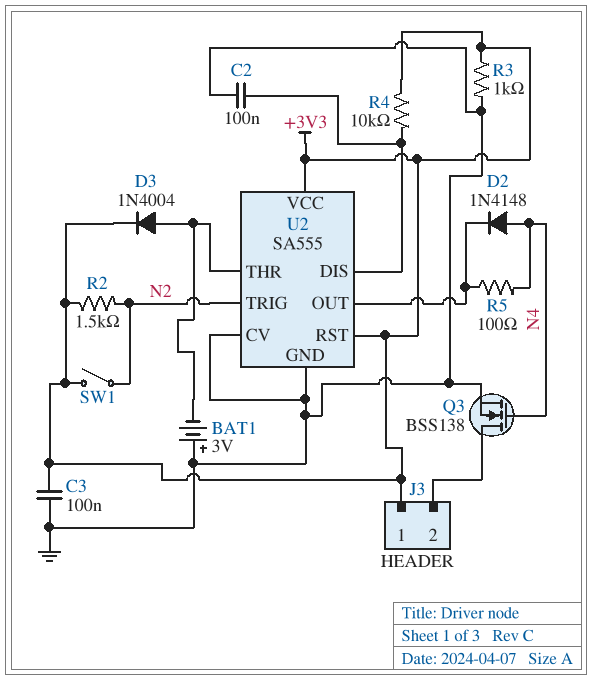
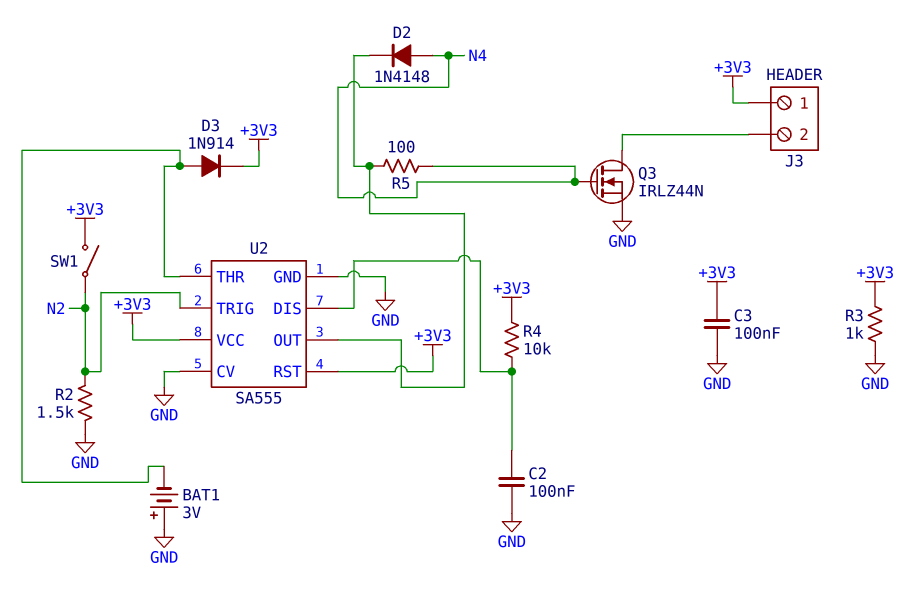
D3: diode 1N4004 (A U2/THR, K +3V3) -> diode 1N914 (A U2/THR, K +3V3)
Q3: NMOS BSS138 (G N4, D J3/2, S GND) -> NMOS IRLZ44N (G N4, D J3/2, S GND)
R2: 1.5k (+3V3, N2) -> 1.5k (GND, N2)

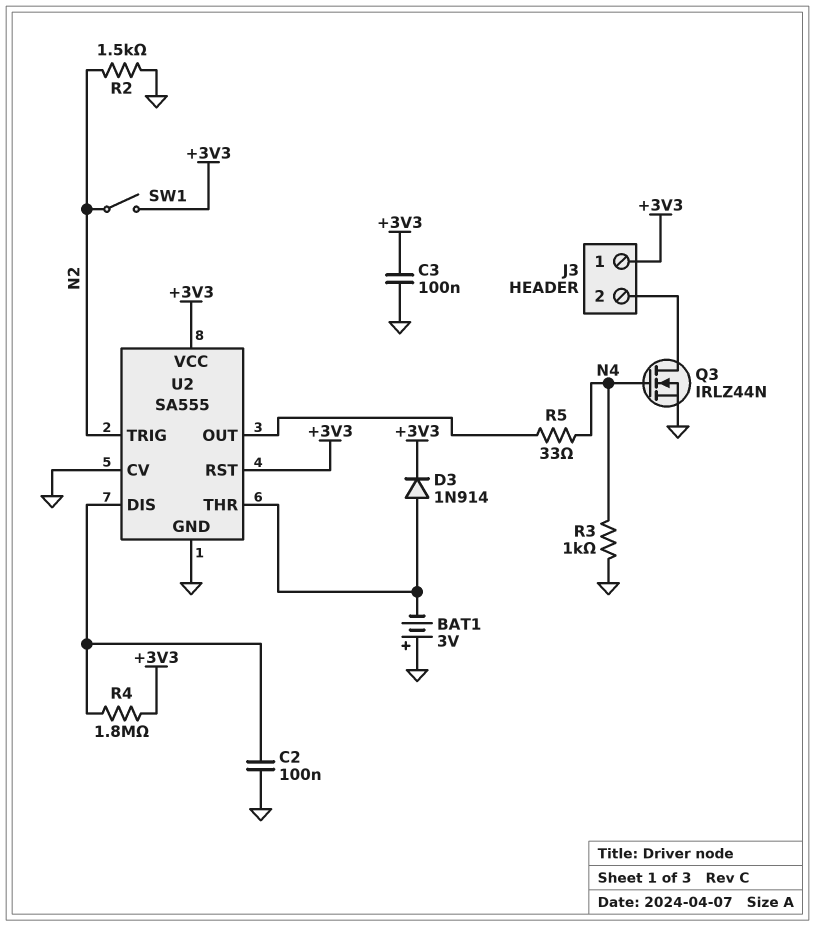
D2: diode 1N4148 (A N4, K U2/OUT) -> none
R3: 1k (+3V3, GND) -> 1k (GND, N4)
R4: 10k (+3V3, U2/DIS) -> 1.8M (+3V3, U2/DIS)
R5: 100 (N4, U2/OUT) -> 33 (N4, U2/OUT)

